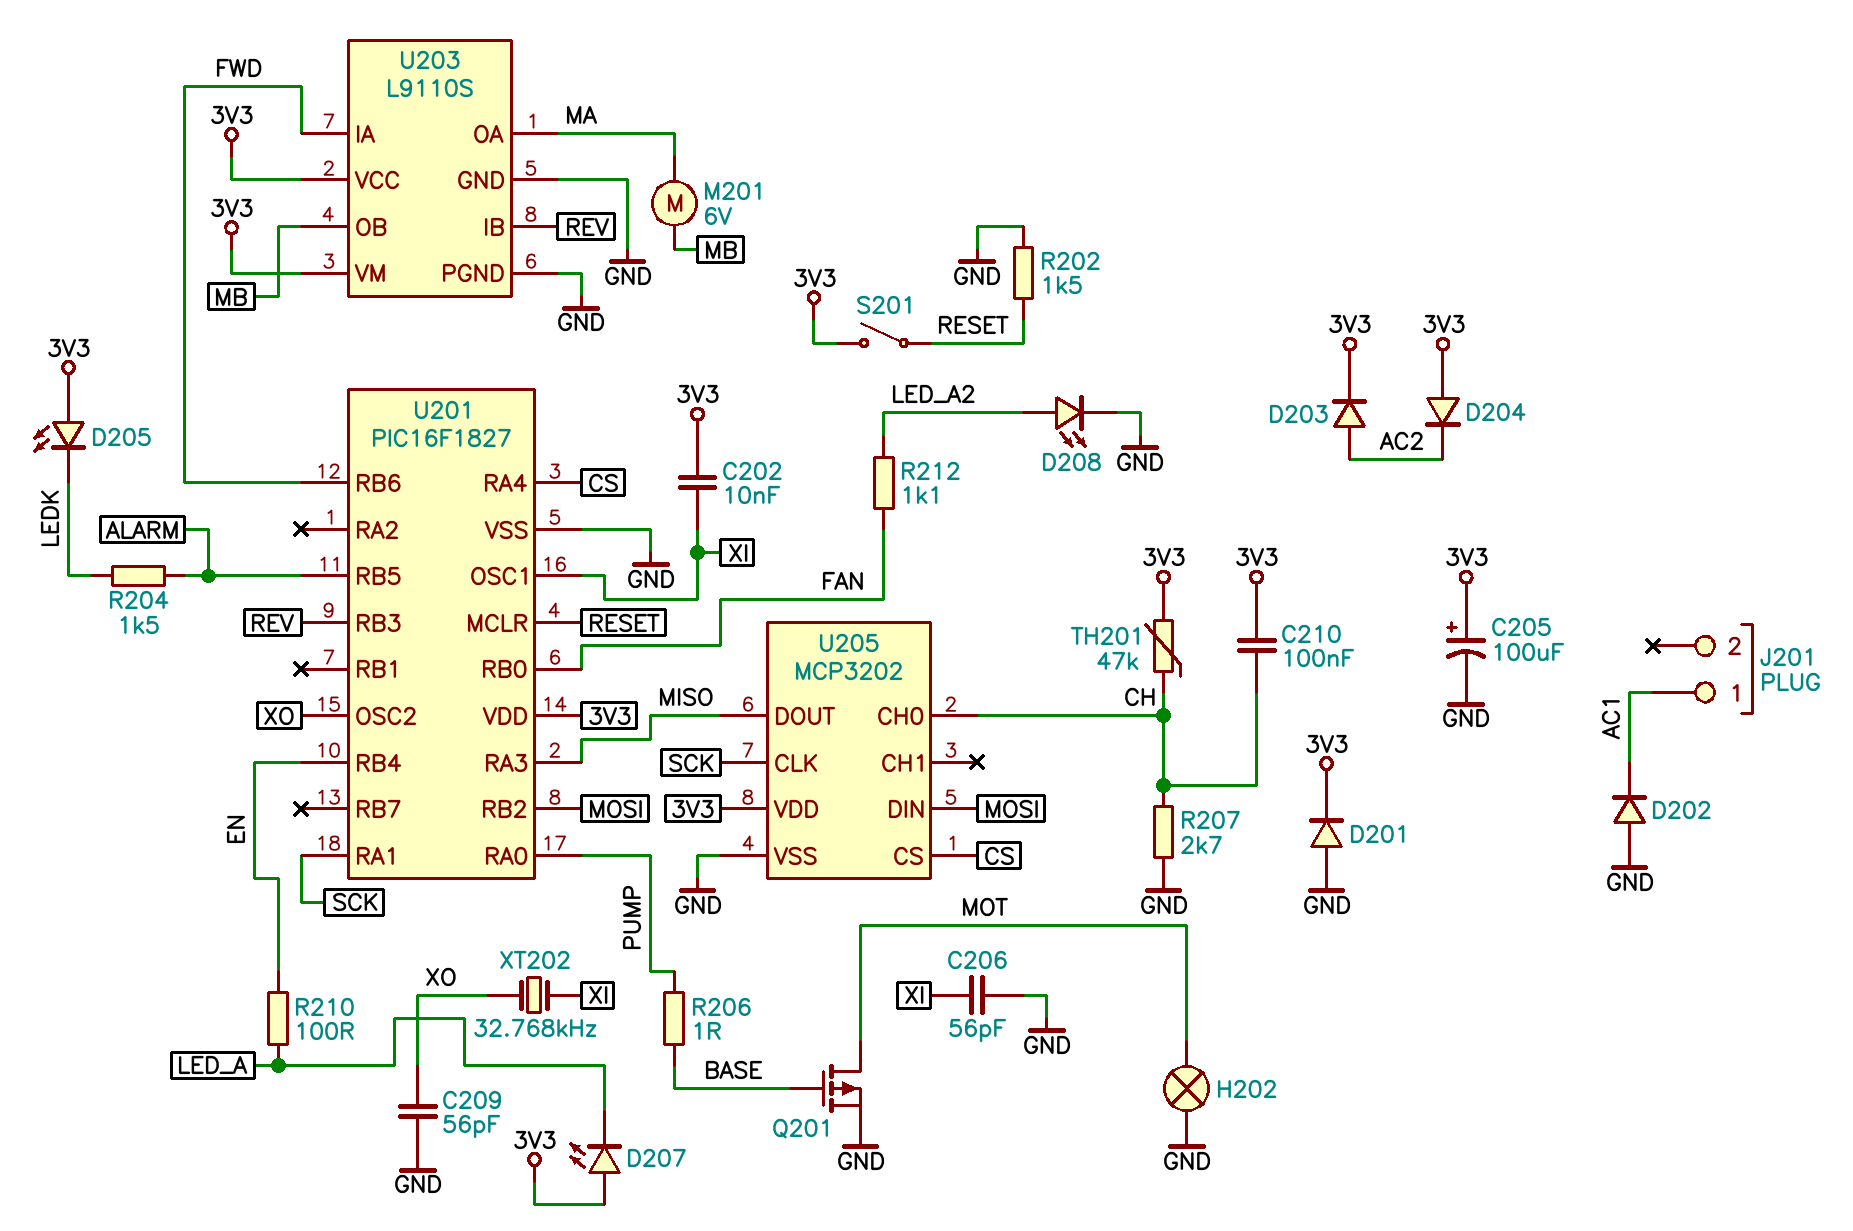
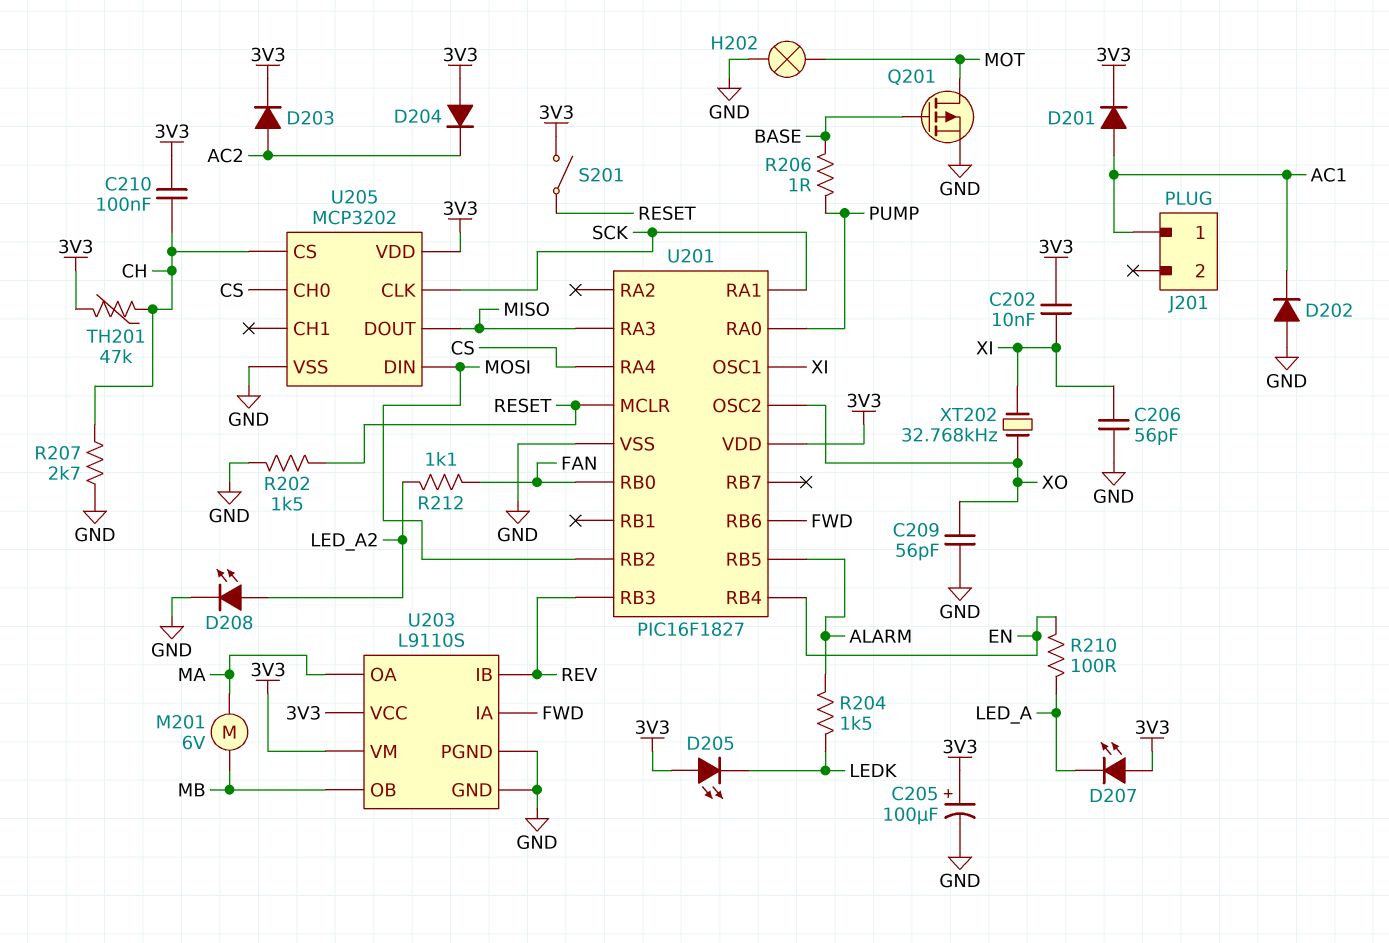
D201: diode (A GND, K 3V3) -> diode (A AC1, K 3V3)
U205 pin CH0: CH -> CS
U205 pin CS: CS -> CH

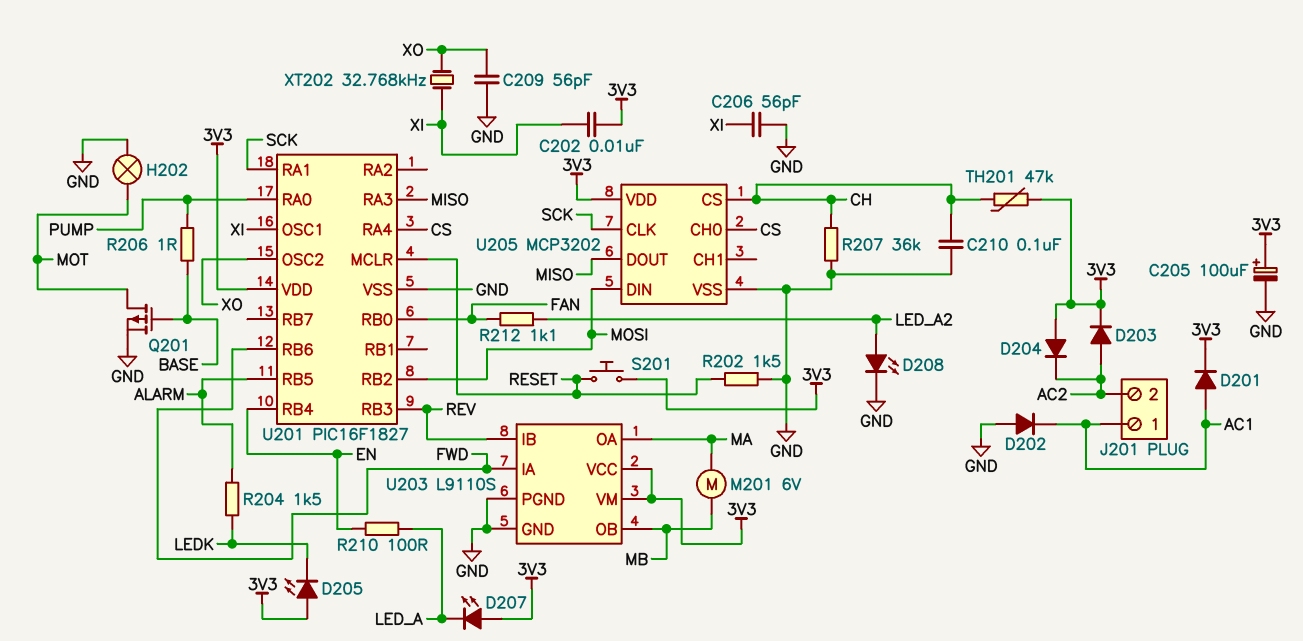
C210: 100nF (3V3, CH) -> 100nF (CH, GND)
J201 pin 2: none -> AC2
R207: 2.7k (CH, GND) -> 36k (CH, GND)
S201: switch (3V3, RESET) -> button (3V3, RESET)

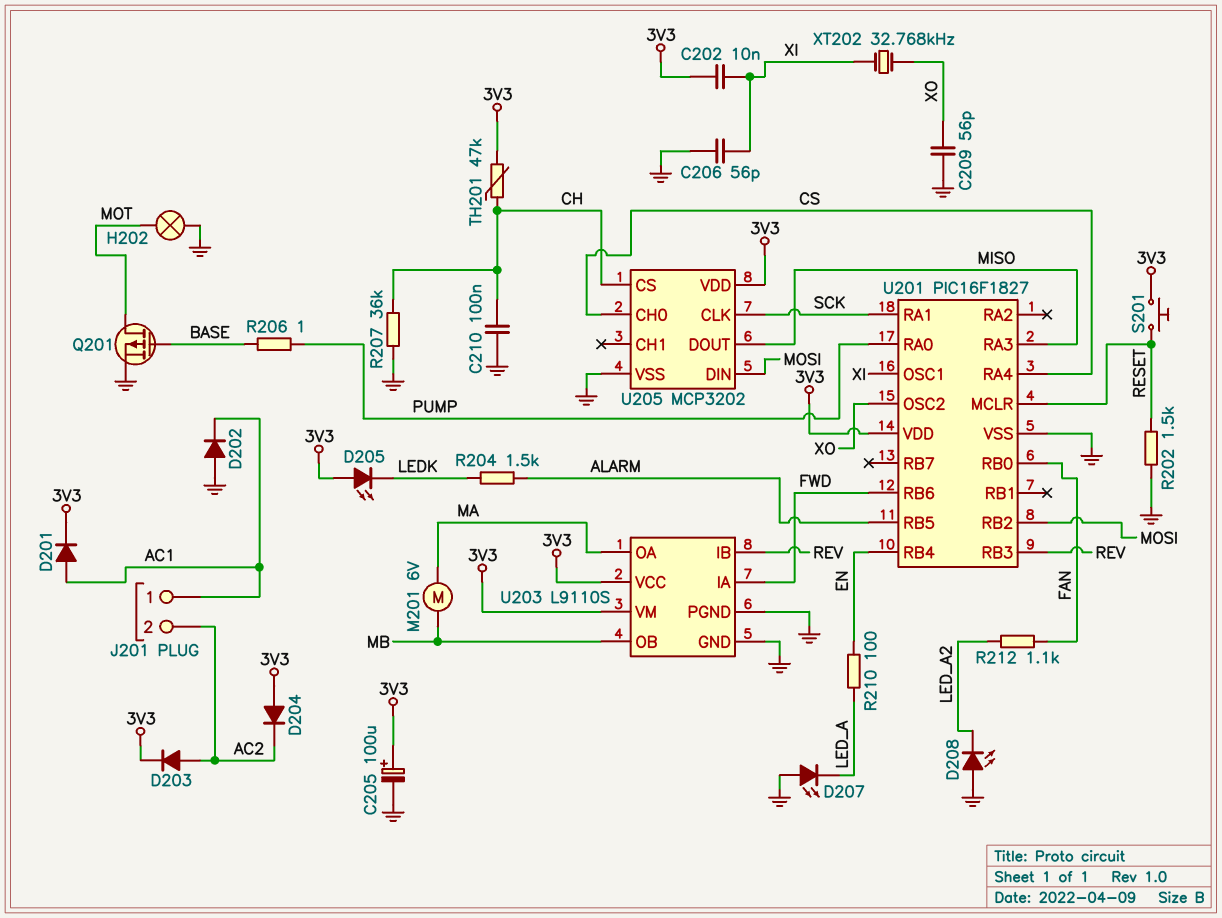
D207: LED (A 3V3, K LED_A) -> LED (A GND, K LED_A)
D208: LED (A LED_A2, K GND) -> LED (A GND, K LED_A2)

